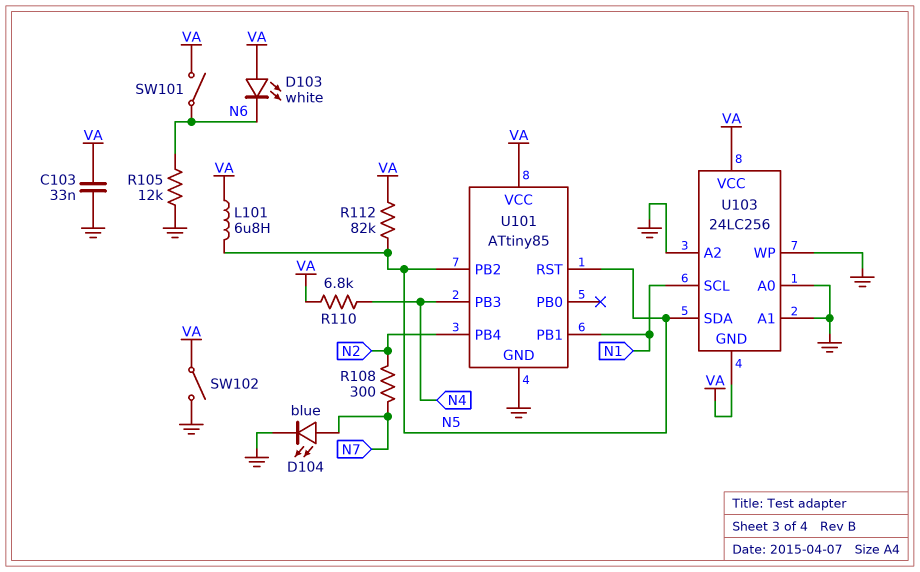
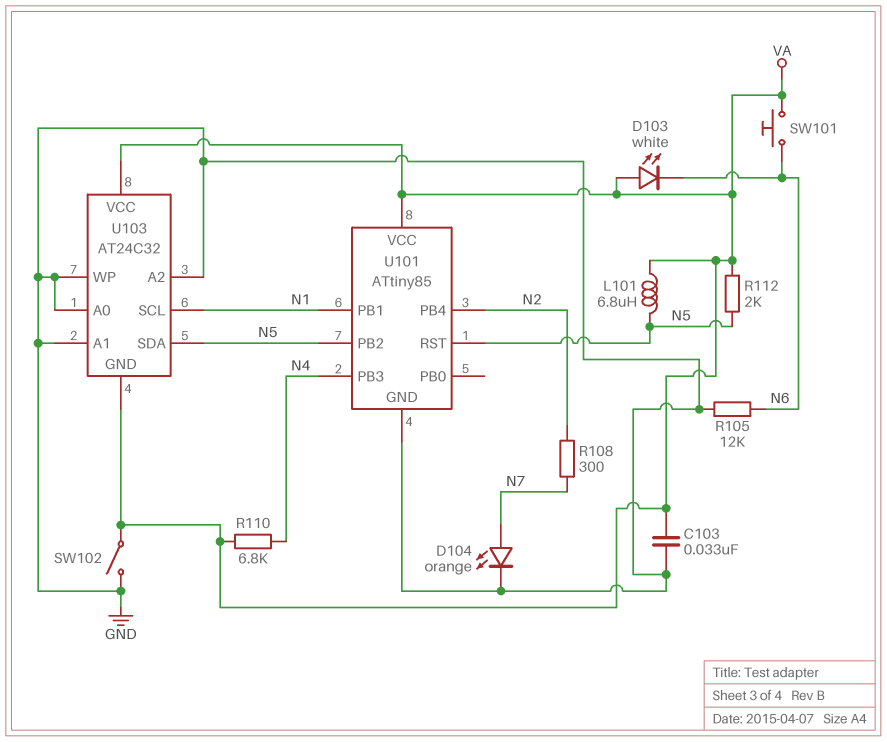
D104: LED blue (A N7, K GND) -> LED orange (A N7, K GND)
R112: 82k (N5, VA) -> 2k (N5, VA)
SW101: switch (N6, VA) -> button (N6, VA)
U103: 24LC256 -> AT24C32

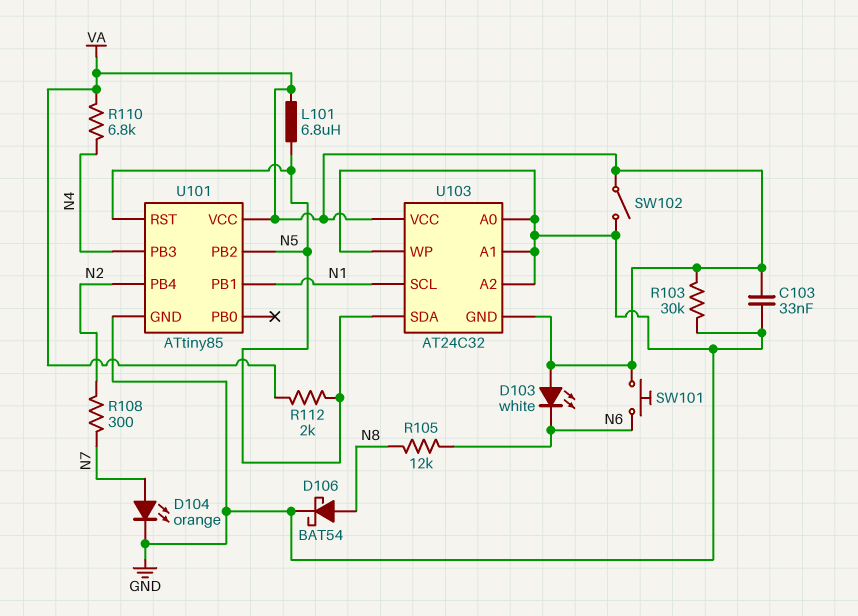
D106: none -> schottky BAT54 (A N8, K GND)
R103: none -> 30k (GND, VA)
R105: 12k (GND, N6) -> 12k (N6, N8)

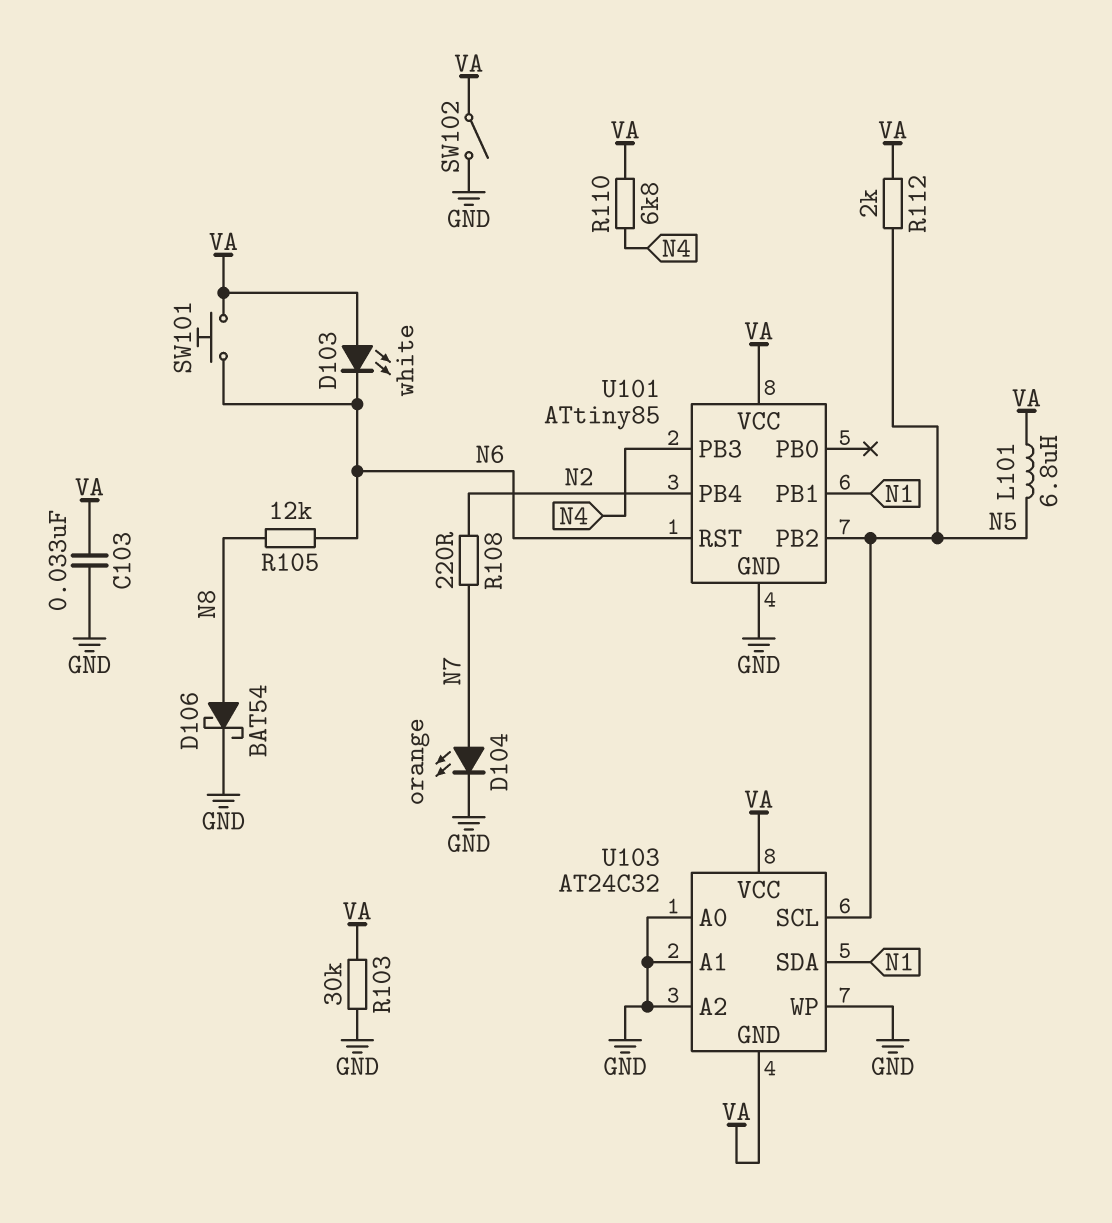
R108: 300 (N2, N7) -> 220 (N2, N7)
U101 pin RST: N5 -> N6
U103 pin SCL: N1 -> N5
U103 pin SDA: N5 -> N1

